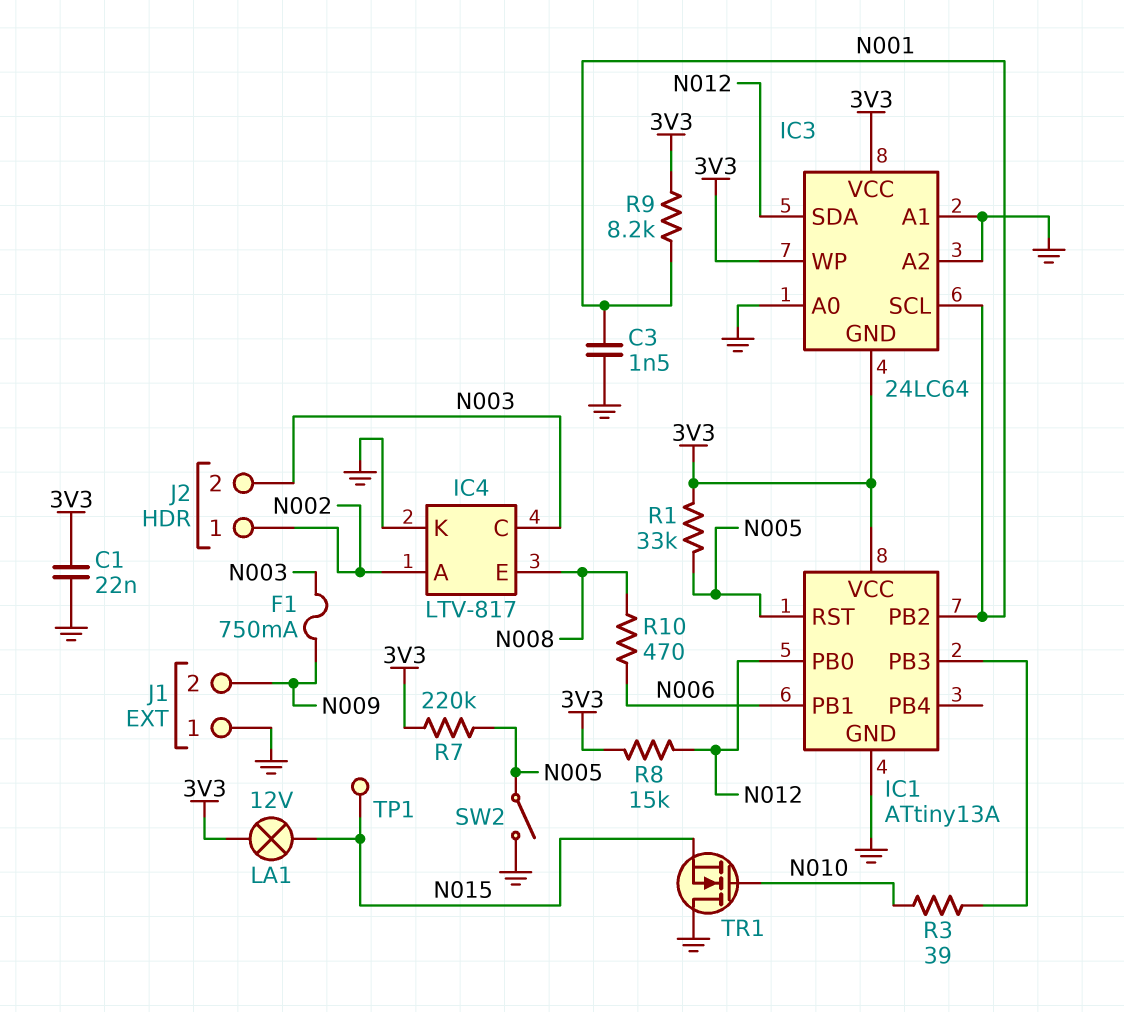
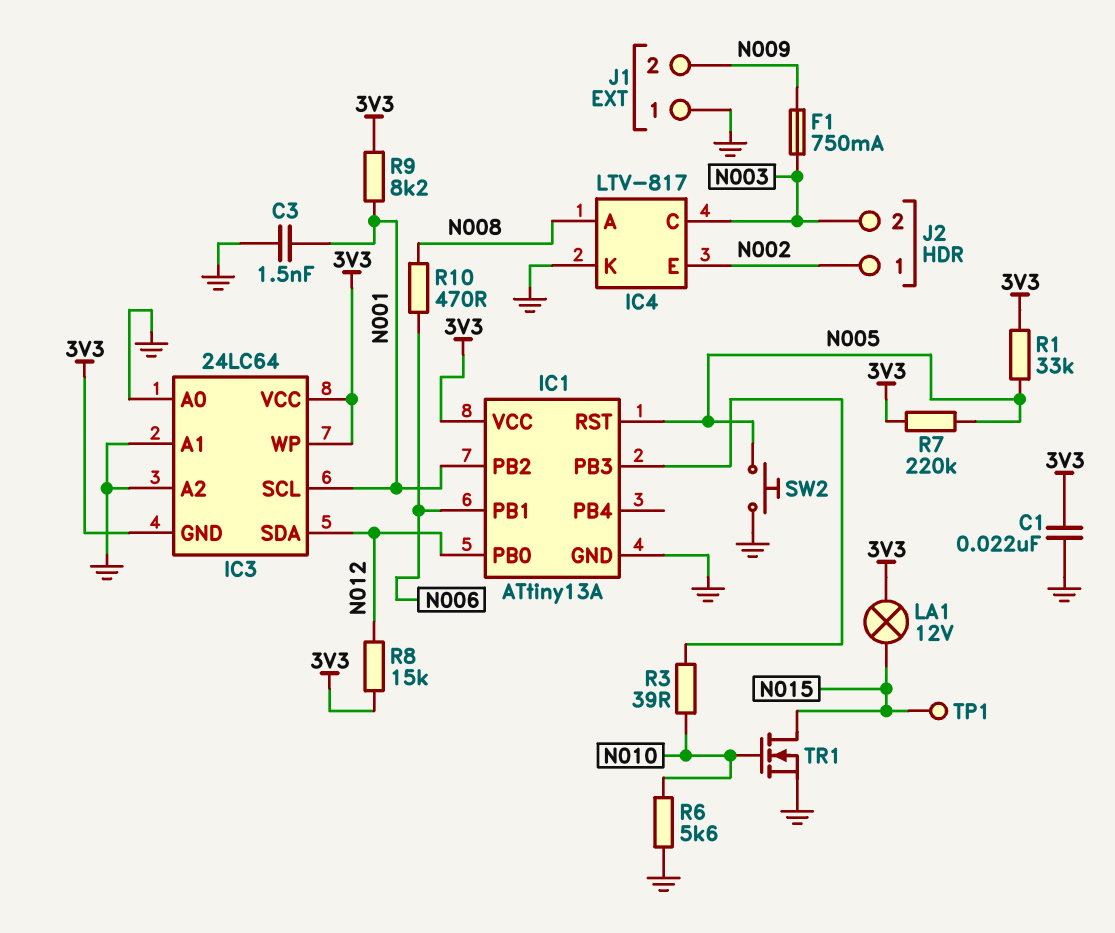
IC4 pin A: N002 -> N008
IC4 pin E: N008 -> N002
R6: none -> 5.6k (GND, N010)
SW2: switch (GND, N005) -> button (GND, N005)
TR1: NMOS (G N010, D GND, S N015) -> NMOS (G N010, D N015, S GND)

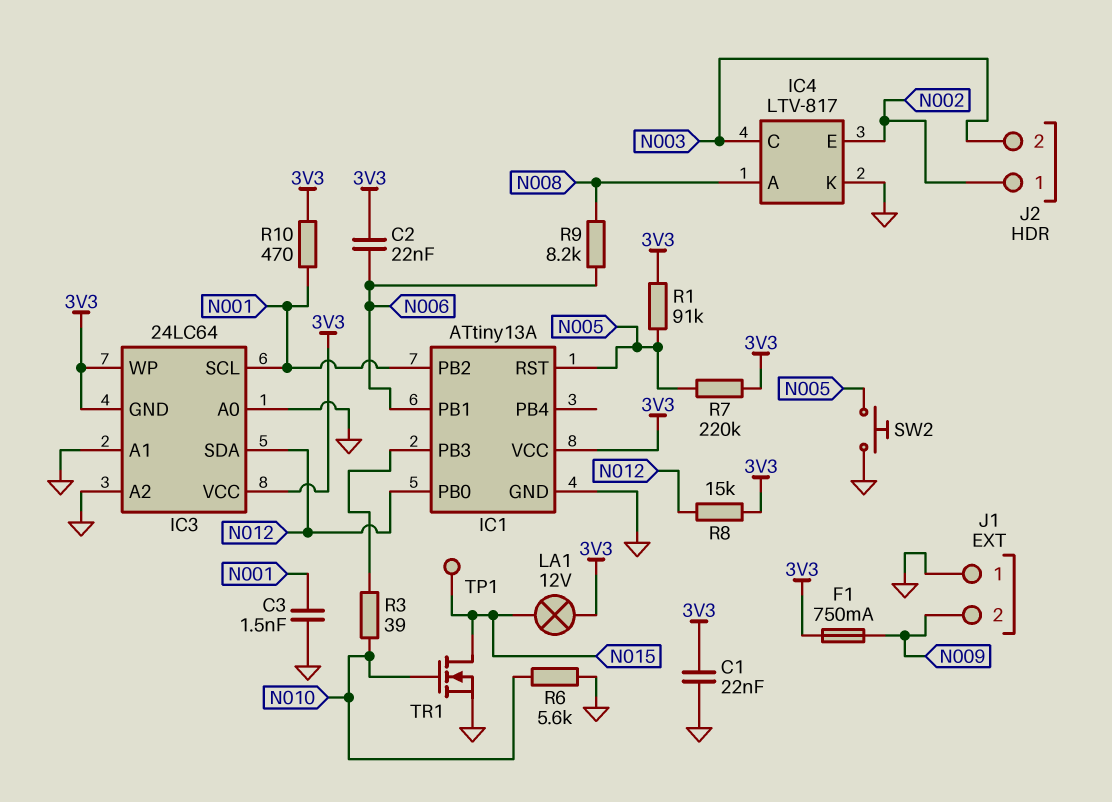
C2: none -> 22nF (3V3, N006)
F1: 750mA (N003, N009) -> 750mA (3V3, N009)
R1: 33k (3V3, N005) -> 91k (3V3, N005)
R9: 8.2k (3V3, N001) -> 8.2k (N006, N008)
R10: 470 (N006, N008) -> 470 (3V3, N001)

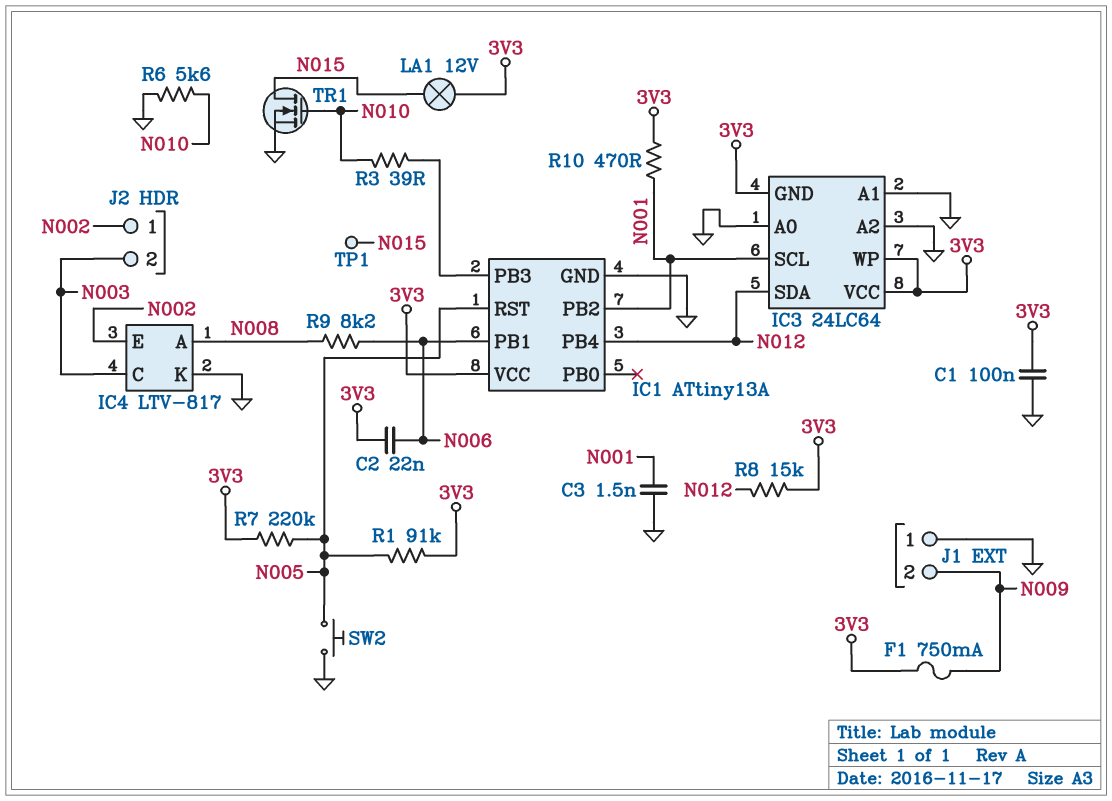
C1: 22nF (3V3, GND) -> 100nF (3V3, GND)
IC1 pin PB0: N012 -> none
IC1 pin PB4: none -> N012

